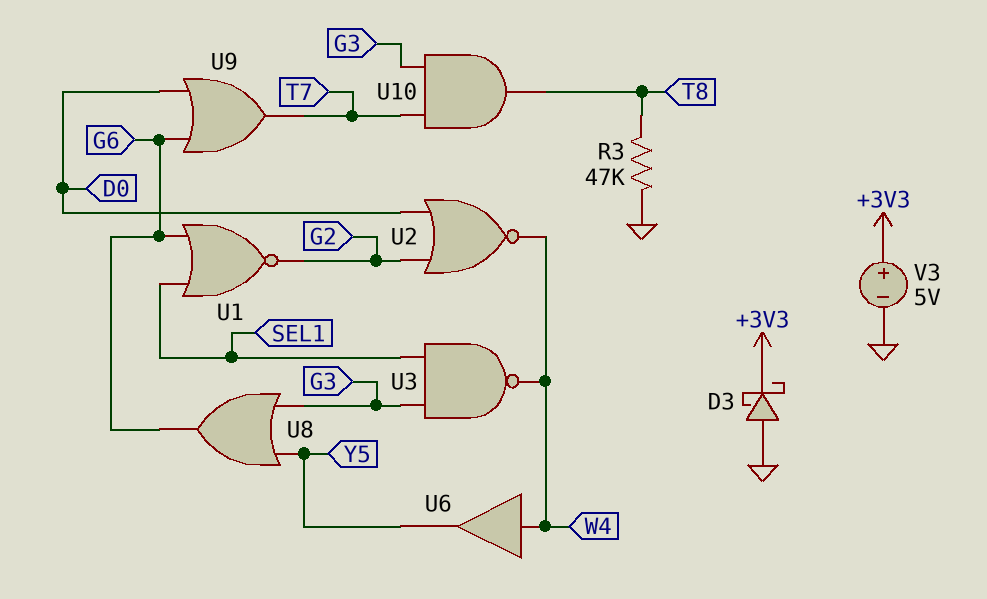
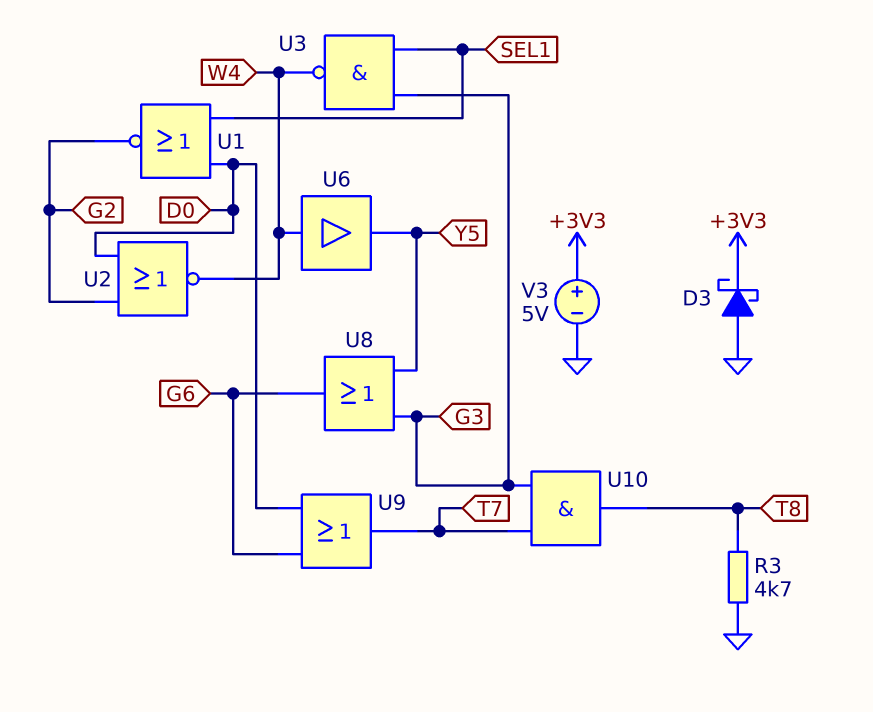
R3: 47k (GND, T8) -> 4.7k (GND, T8)
U1: NOR (in G6, in SEL1, out G2) -> NOR (in D0, in SEL1, out G2)

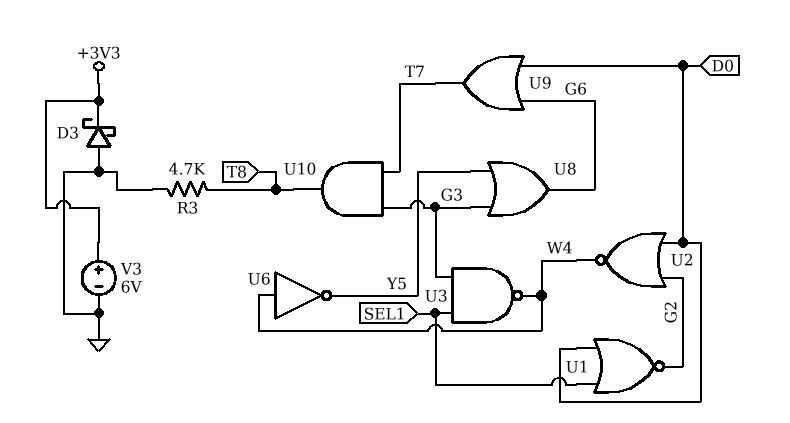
U6: buffer (in W4, out Y5) -> NOT (in W4, out Y5)
V3: 5V (plus +3V3, minus GND) -> 6V (plus +3V3, minus GND)

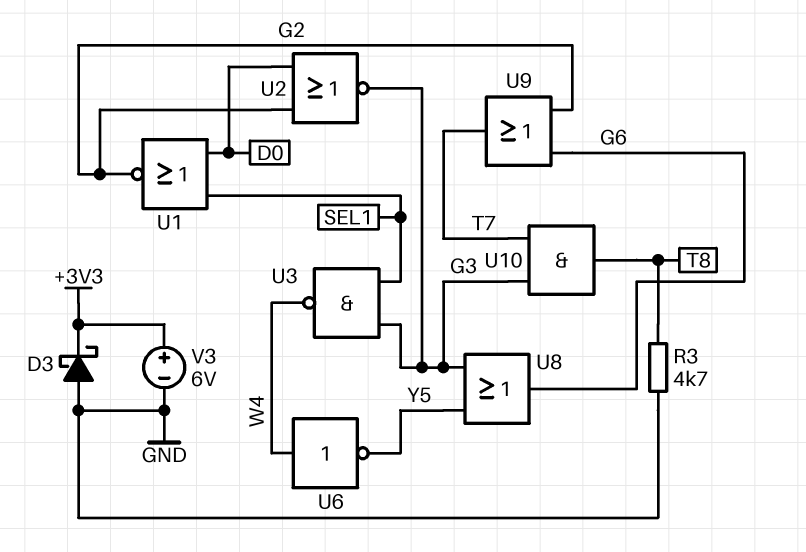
U2: NOR (in D0, in G2, out W4) -> NOR (in D0, in G2, out G3)
U9: OR (in D0, in G6, out T7) -> OR (in G2, in G6, out T7)

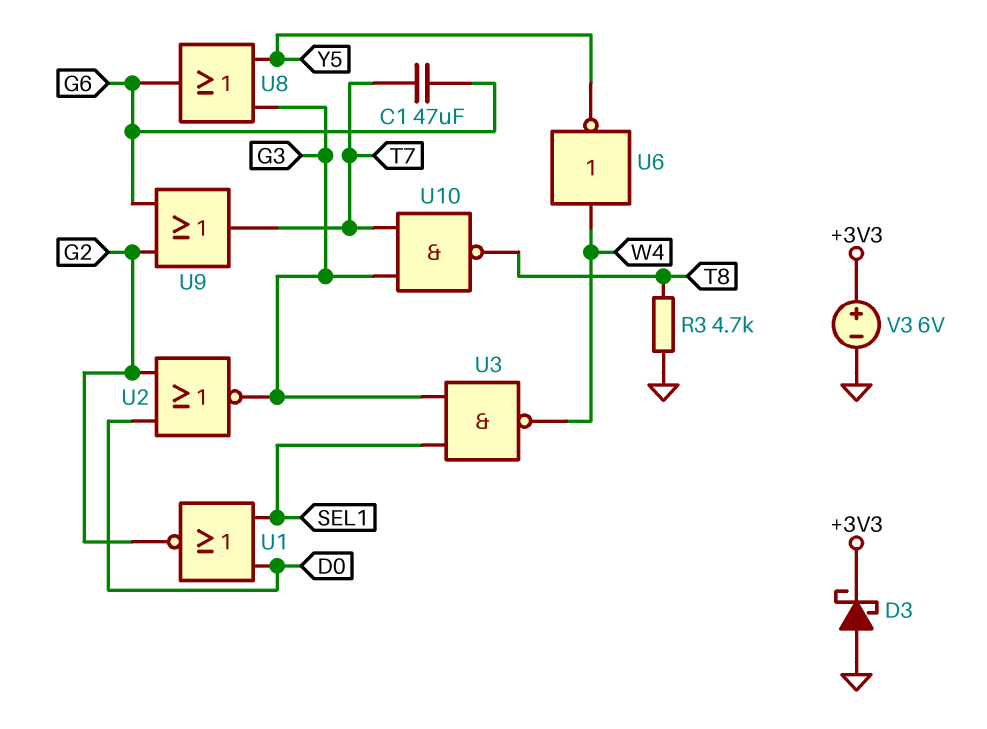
C1: none -> 47uF (G6, T7)
U10: AND (in G3, in T7, out T8) -> NAND (in G3, in T7, out T8)

